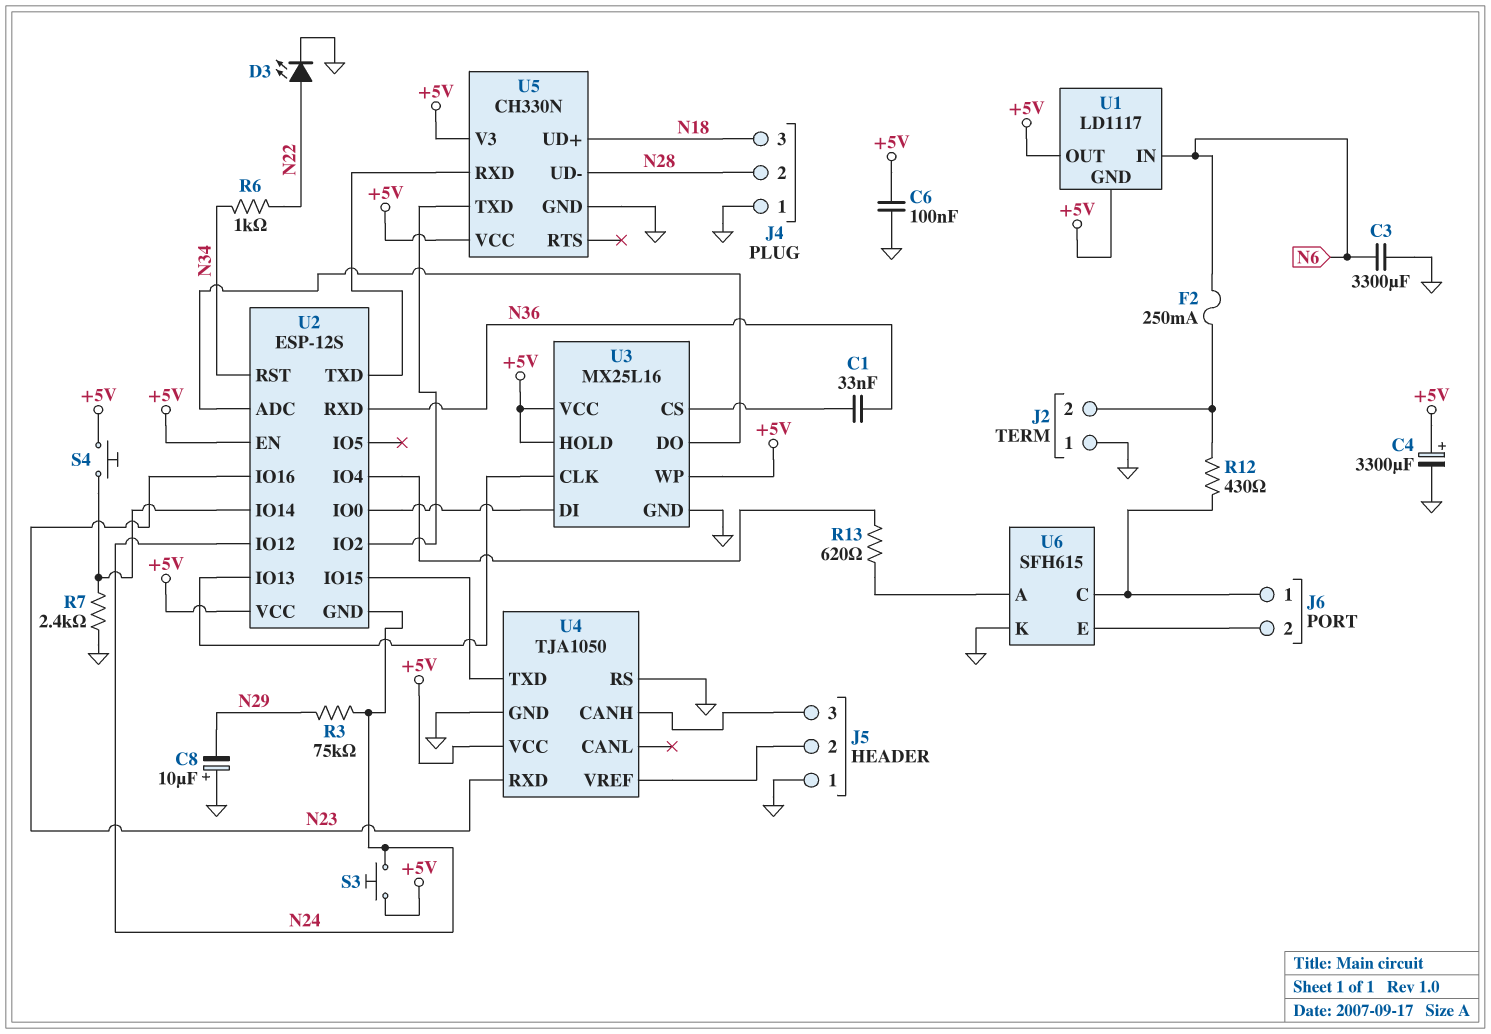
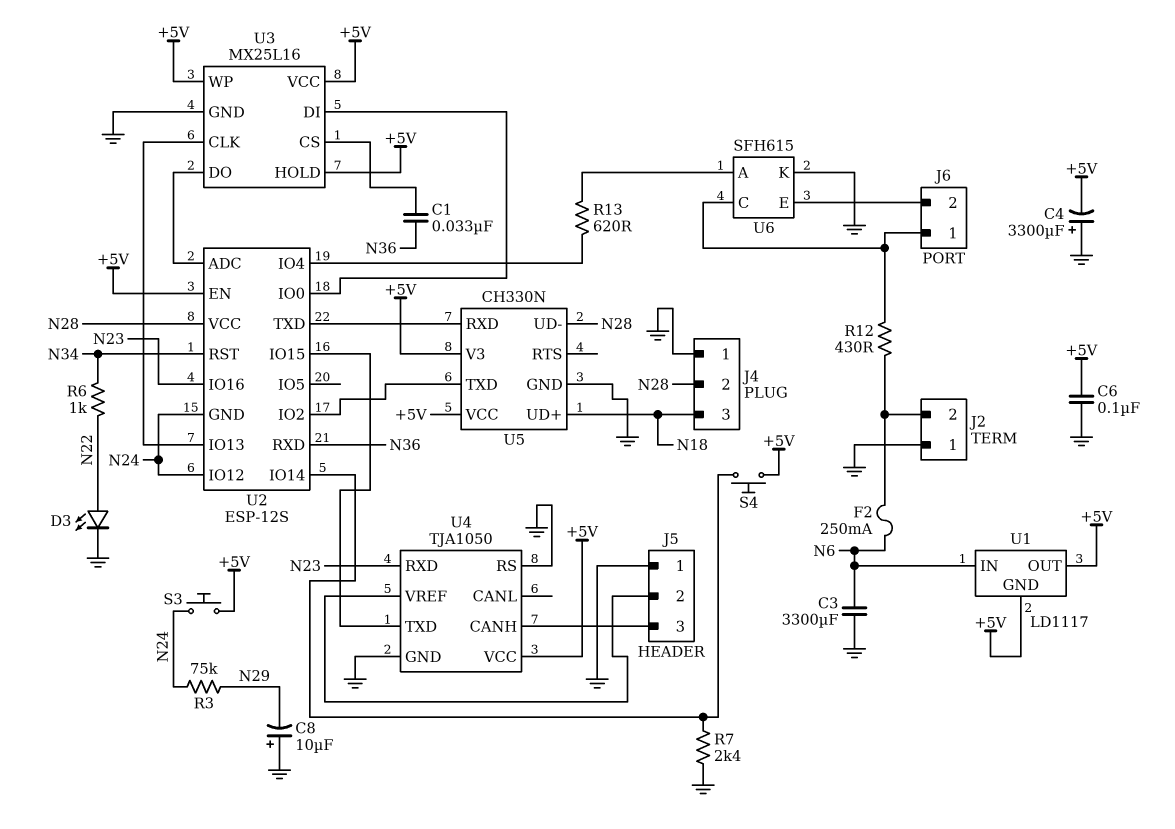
C4: 3300uF (plus +5V, minus GND) -> 3300uF (plus GND, minus +5V)
U2 pin VCC: +5V -> N28

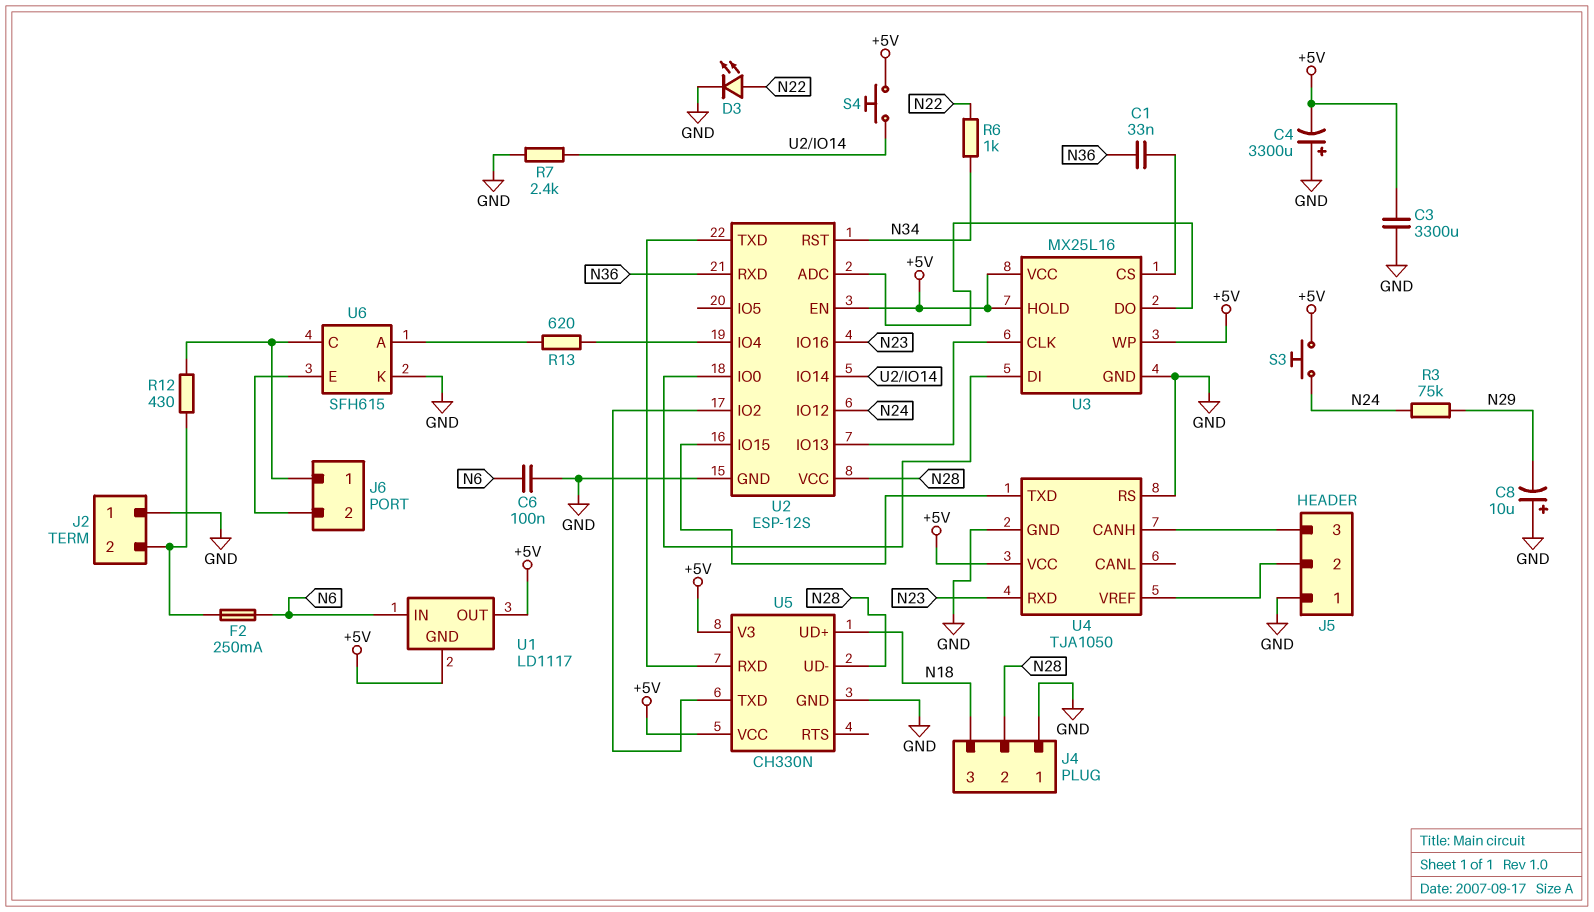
C3: 3300uF (GND, N6) -> 3300uF (+5V, GND)
C6: 100nF (+5V, GND) -> 100nF (GND, N6)
U2 pin GND: N24 -> GND

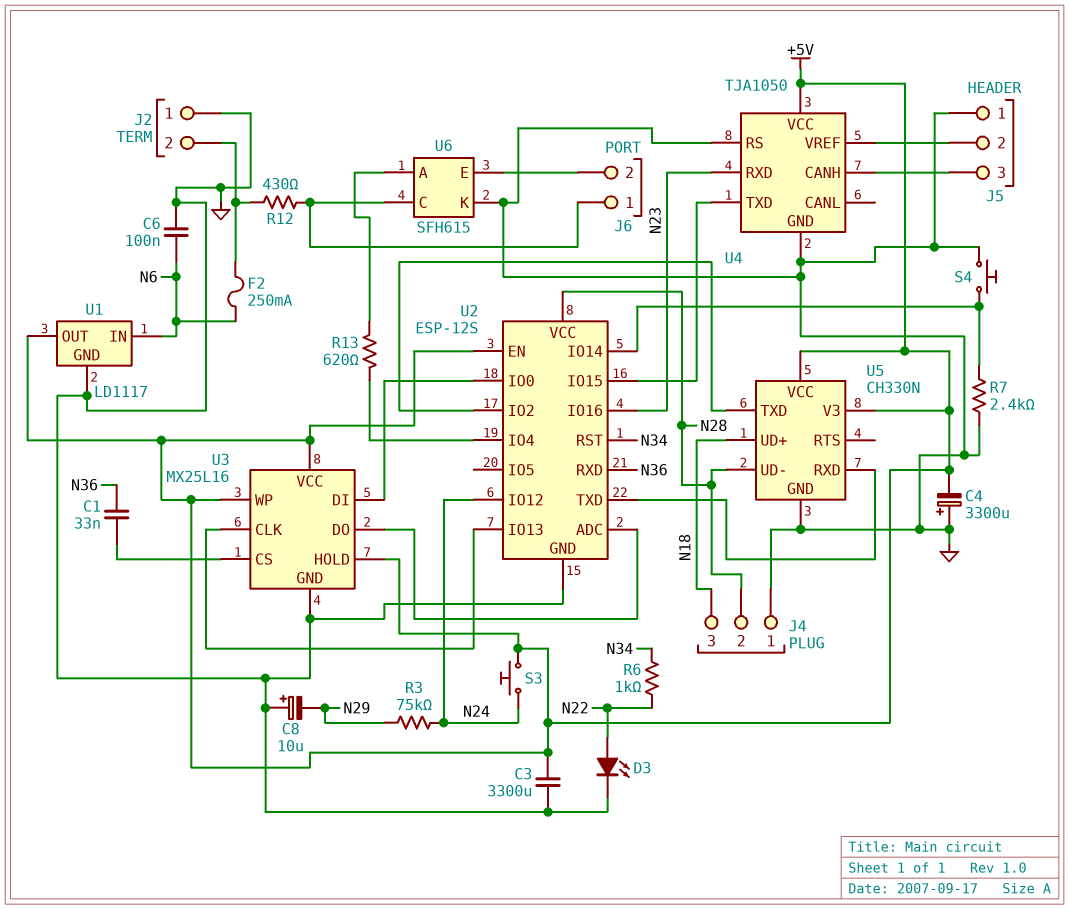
S4: button (+5V, U2/IO14) -> button (GND, U2/IO14)
U1 pin GND: +5V -> GND

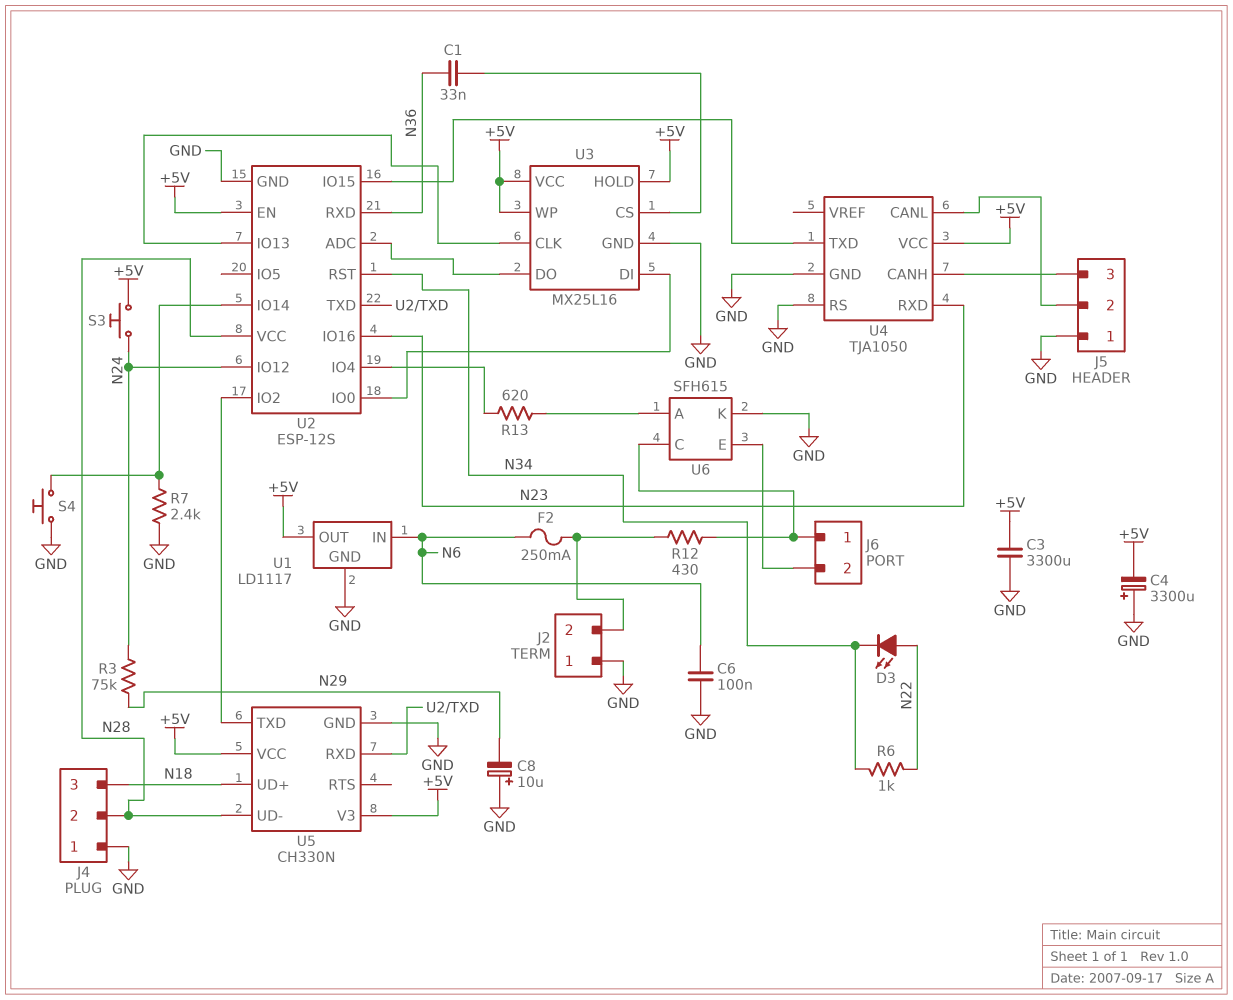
D3: LED (A N22, K GND) -> LED (A N22, K N34)
U4 pin CANL: none -> J5/2
U4 pin VREF: J5/2 -> none

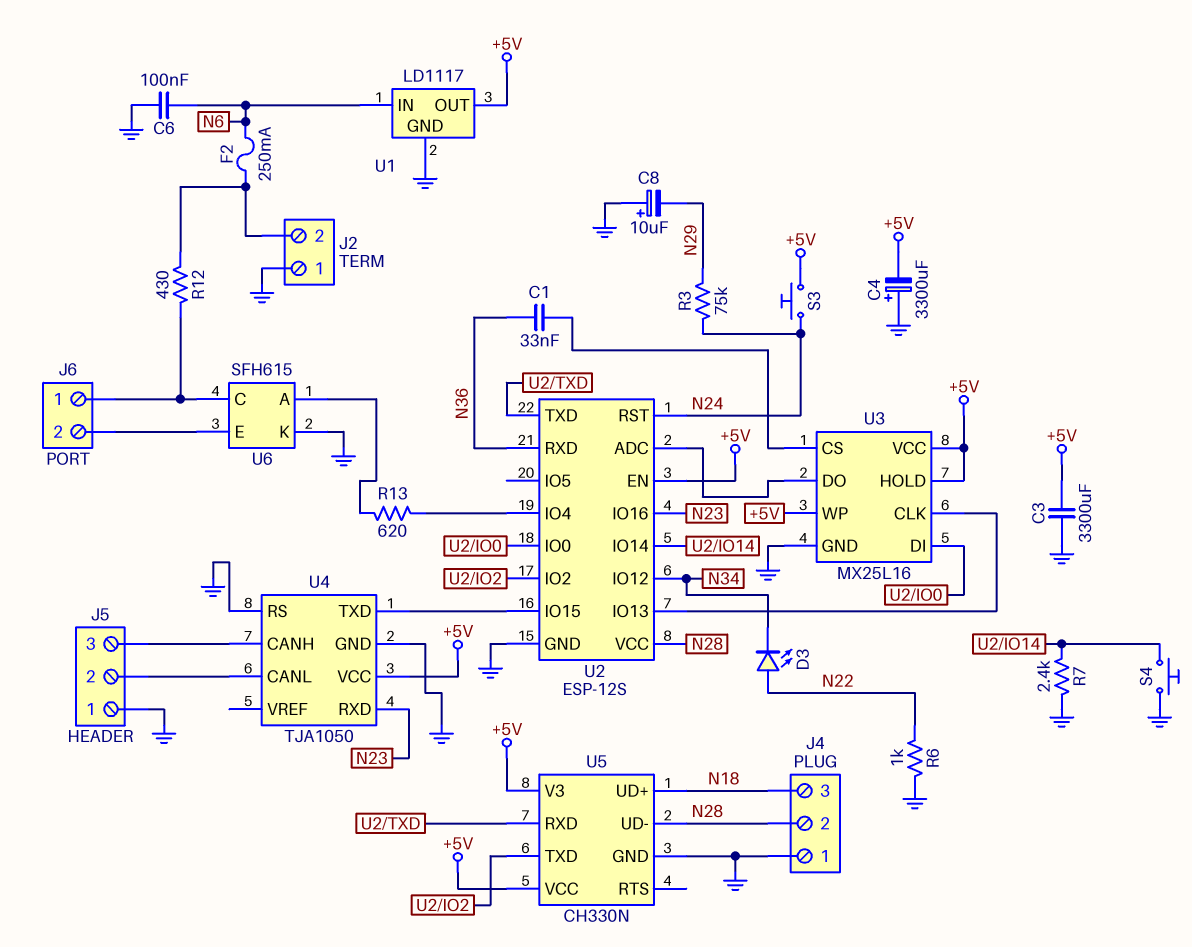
R6: 1k (N22, N34) -> 1k (GND, N22)
U2 pin IO12: N24 -> N34
U2 pin RST: N34 -> N24

